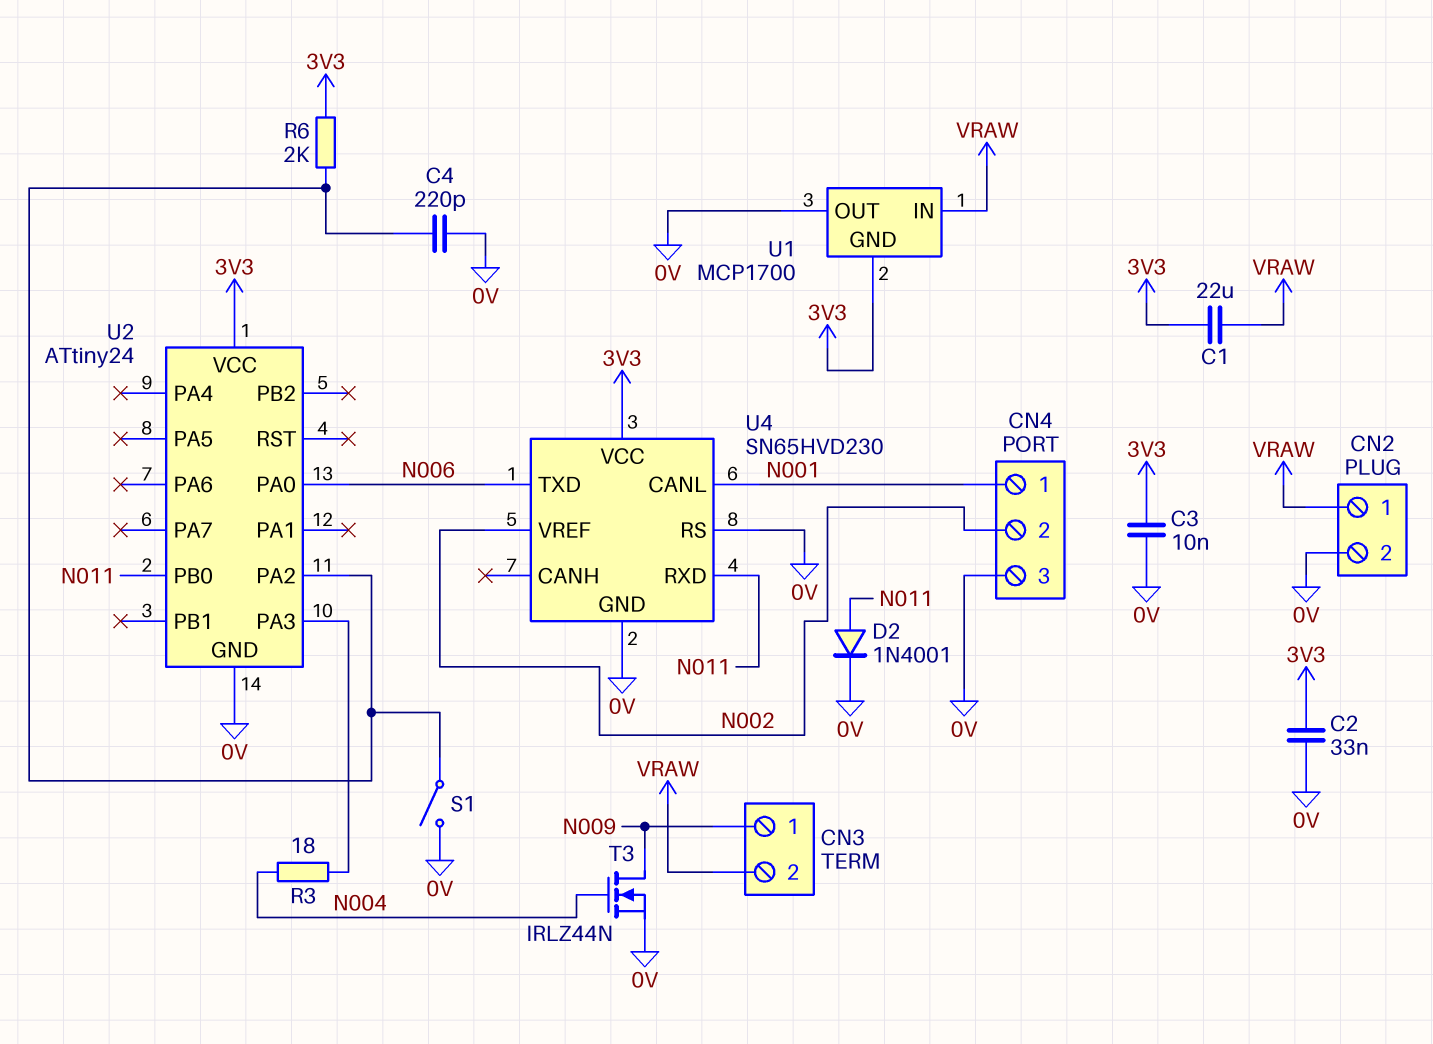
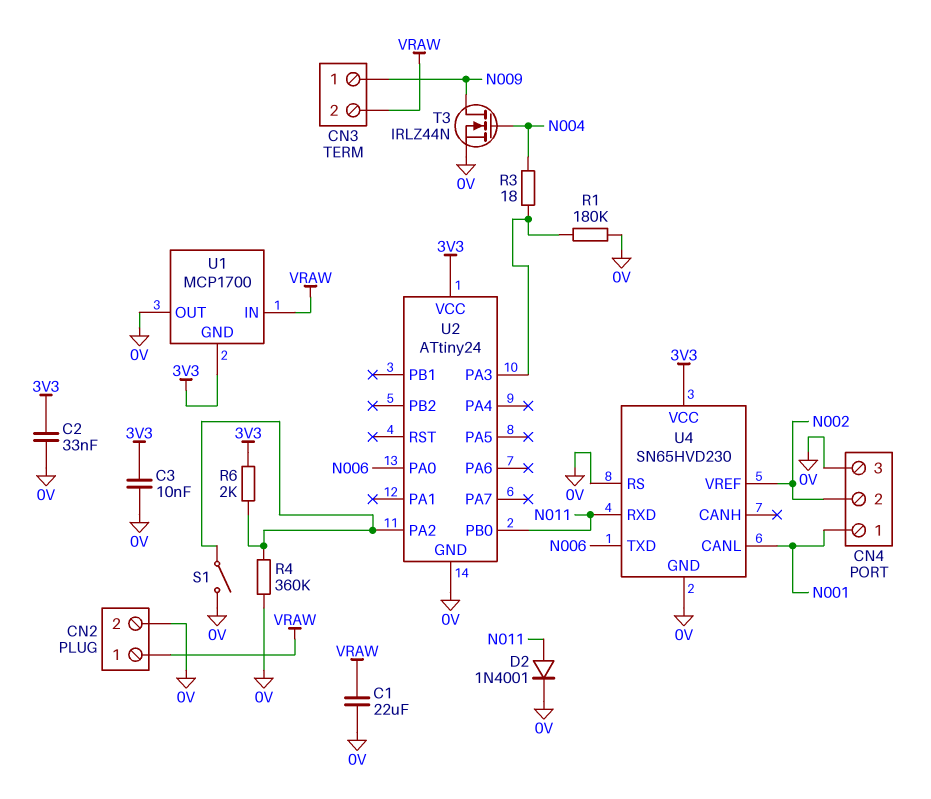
C1: 22uF (3V3, VRAW) -> 22uF (0V, VRAW)
C4: 220pF (0V, U2/PA2) -> none
R1: none -> 180k (0V, U2/PA3)
R4: none -> 360k (0V, U2/PA2)

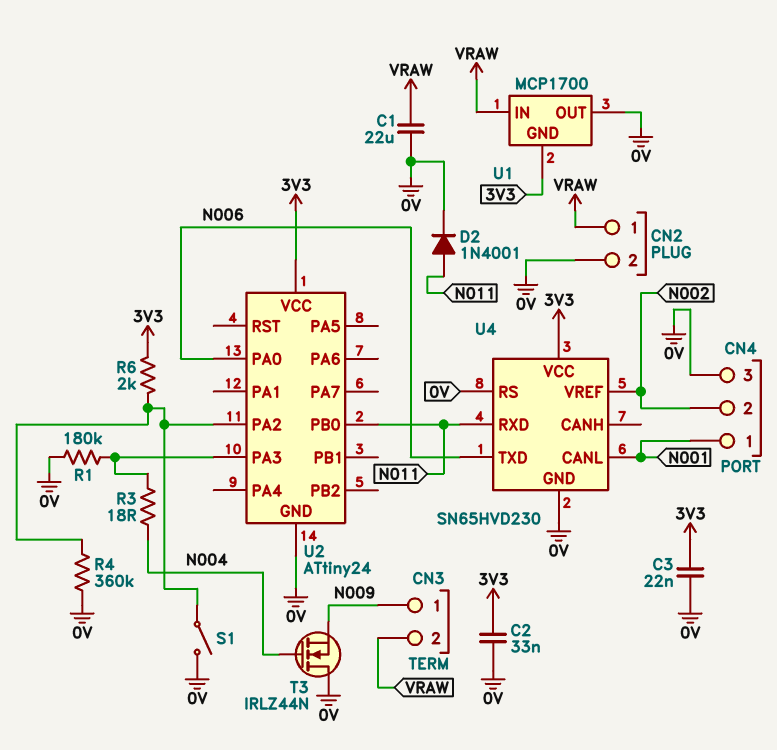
C3: 10nF (0V, 3V3) -> 22nF (0V, 3V3)
T3: NMOS IRLZ44N (G N004, D N009, S 0V) -> NMOS IRLZ44N (G N004, D 0V, S N009)

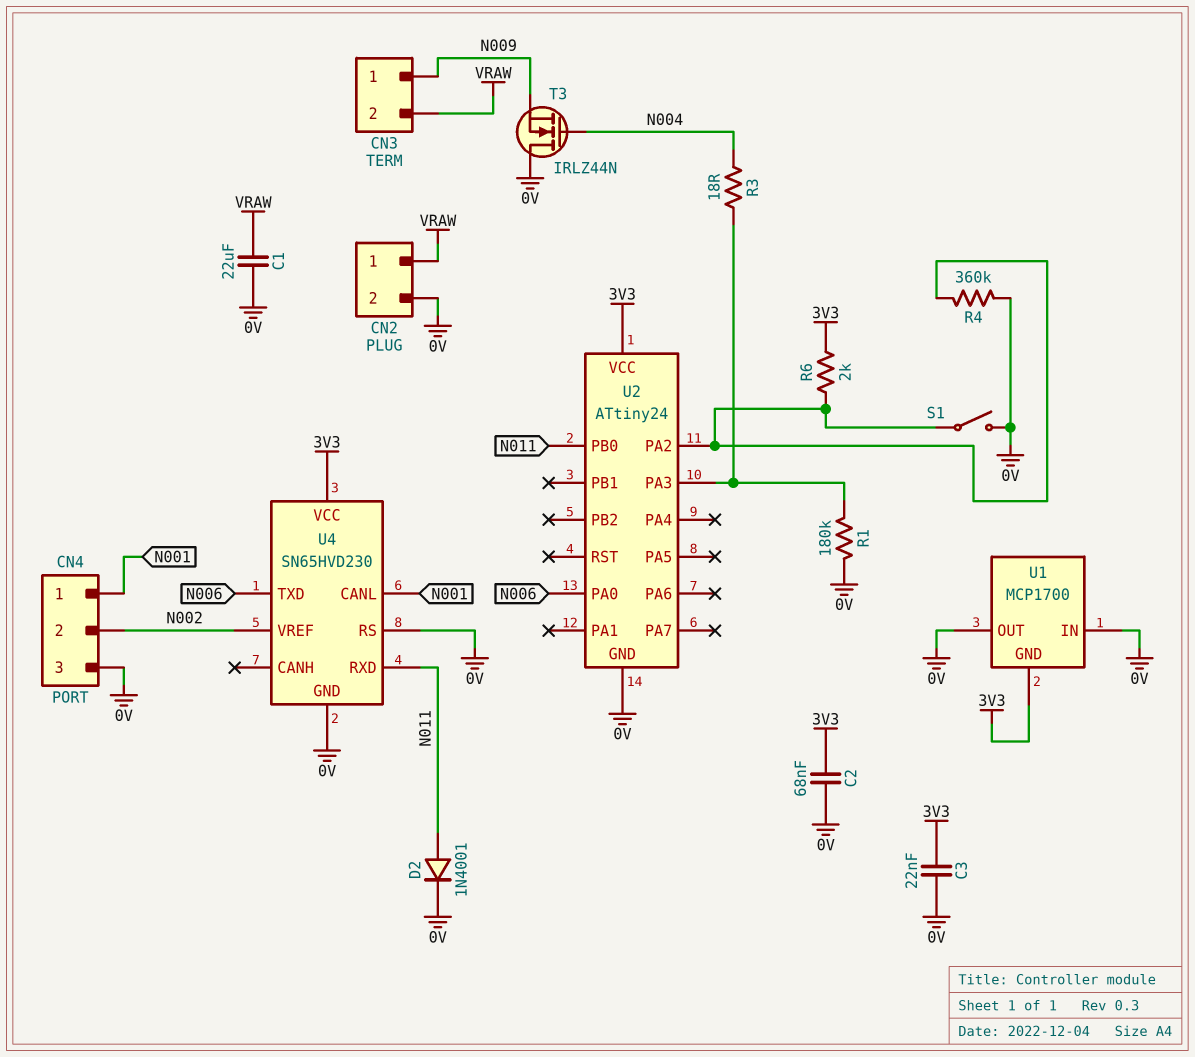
C2: 33nF (0V, 3V3) -> 68nF (0V, 3V3)
U1 pin IN: VRAW -> 0V

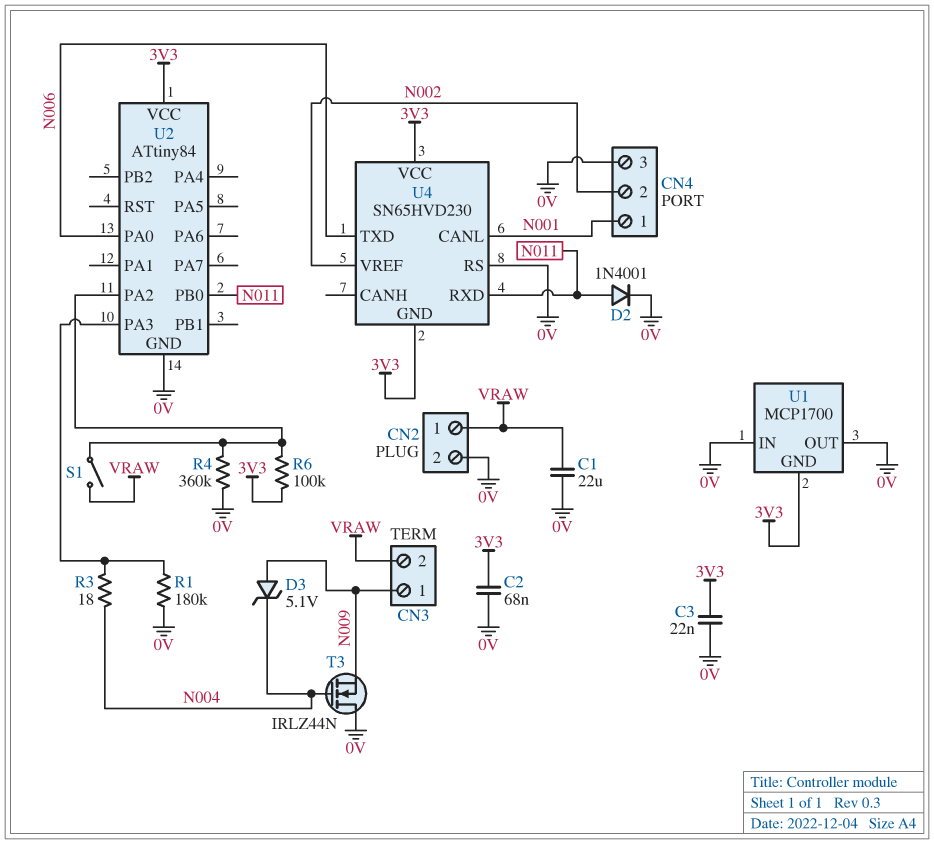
D3: none -> zener 5.1V (A N009, K N004)
R6: 2k (3V3, U2/PA2) -> 100k (3V3, U2/PA2)
S1: switch (0V, U2/PA2) -> switch (U2/PA2, VRAW)
U2: ATtiny24 -> ATtiny84
U4 pin GND: 0V -> 3V3

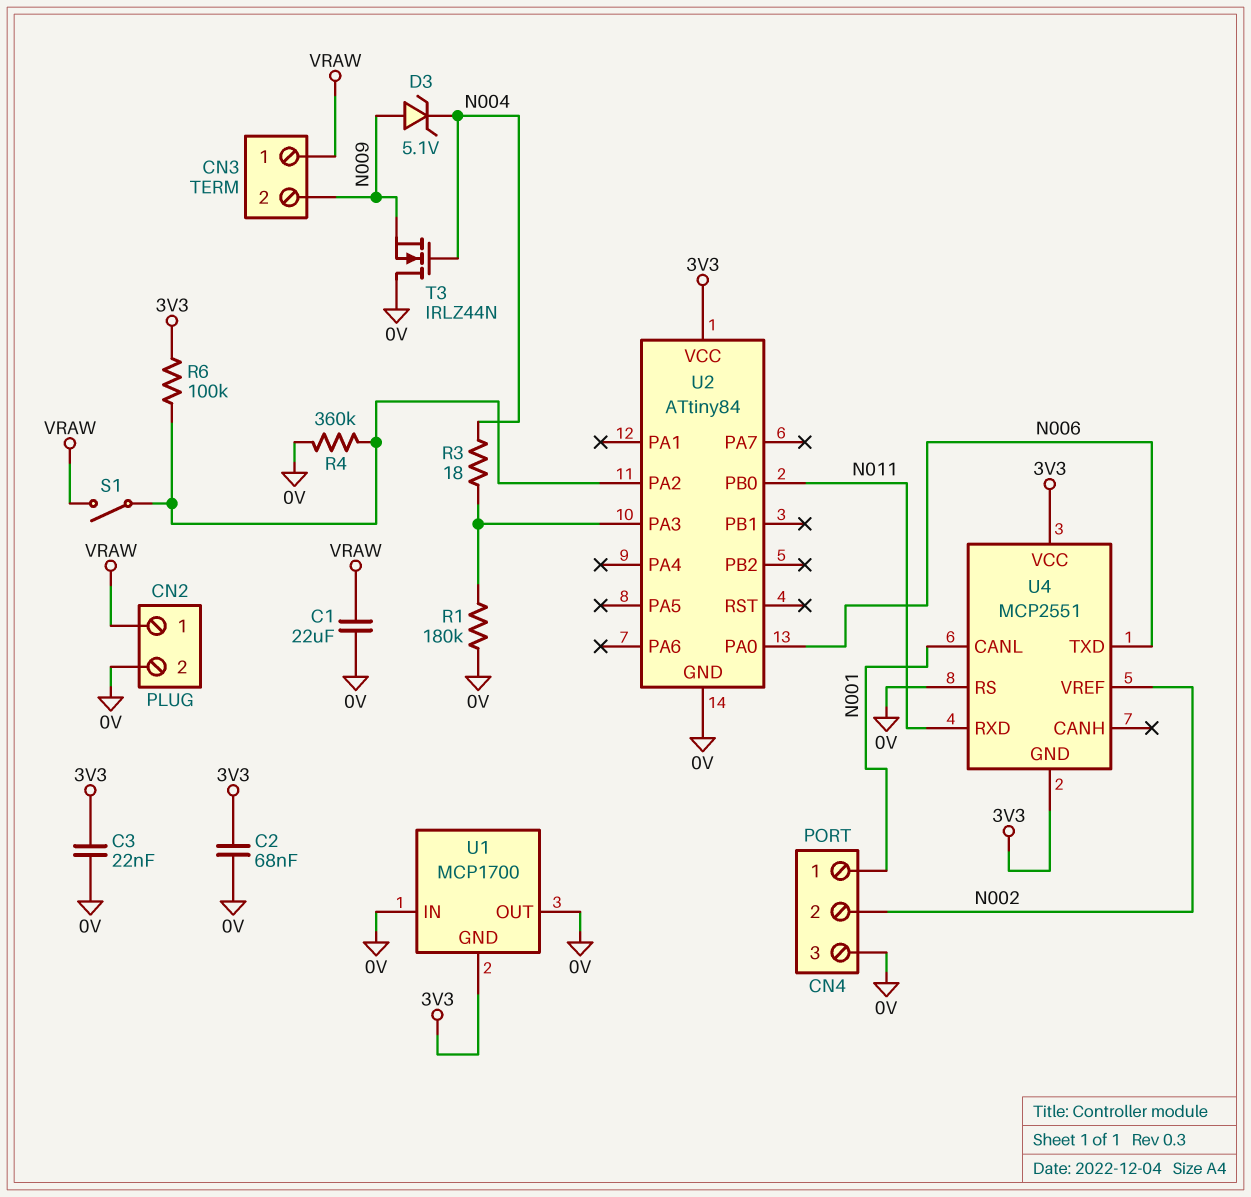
CN3 pin 1: N009 -> VRAW
CN3 pin 2: VRAW -> N009
D2: diode 1N4001 (A N011, K 0V) -> none
U4: SN65HVD230 -> MCP2551

